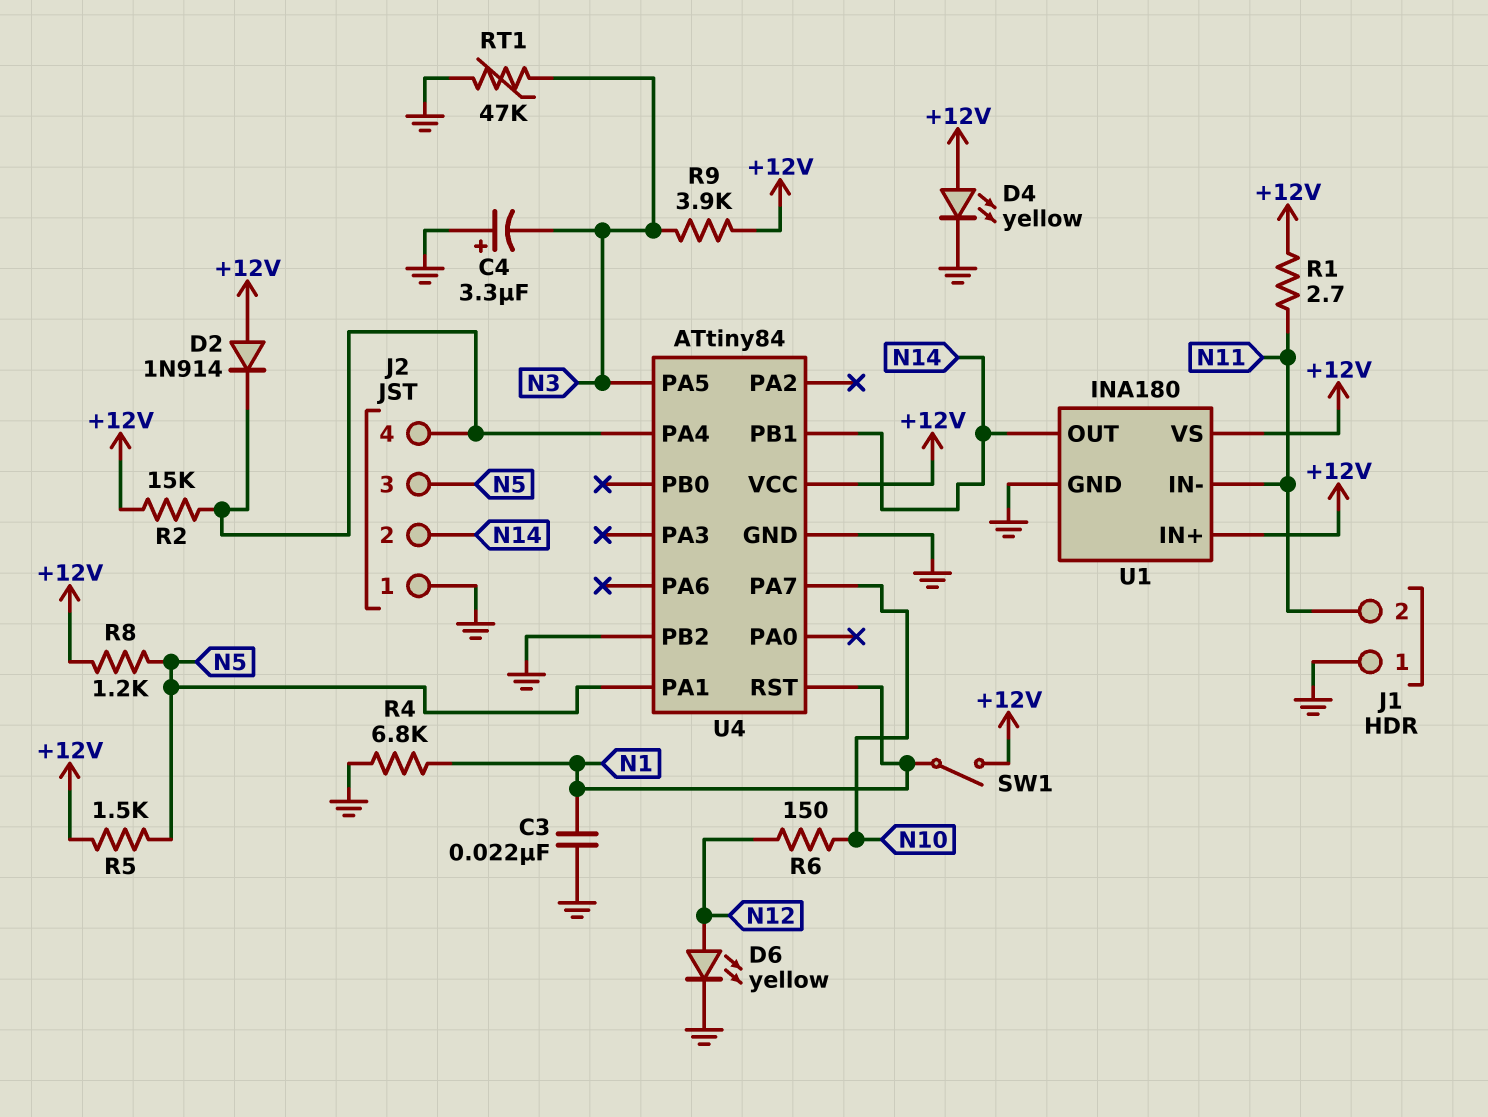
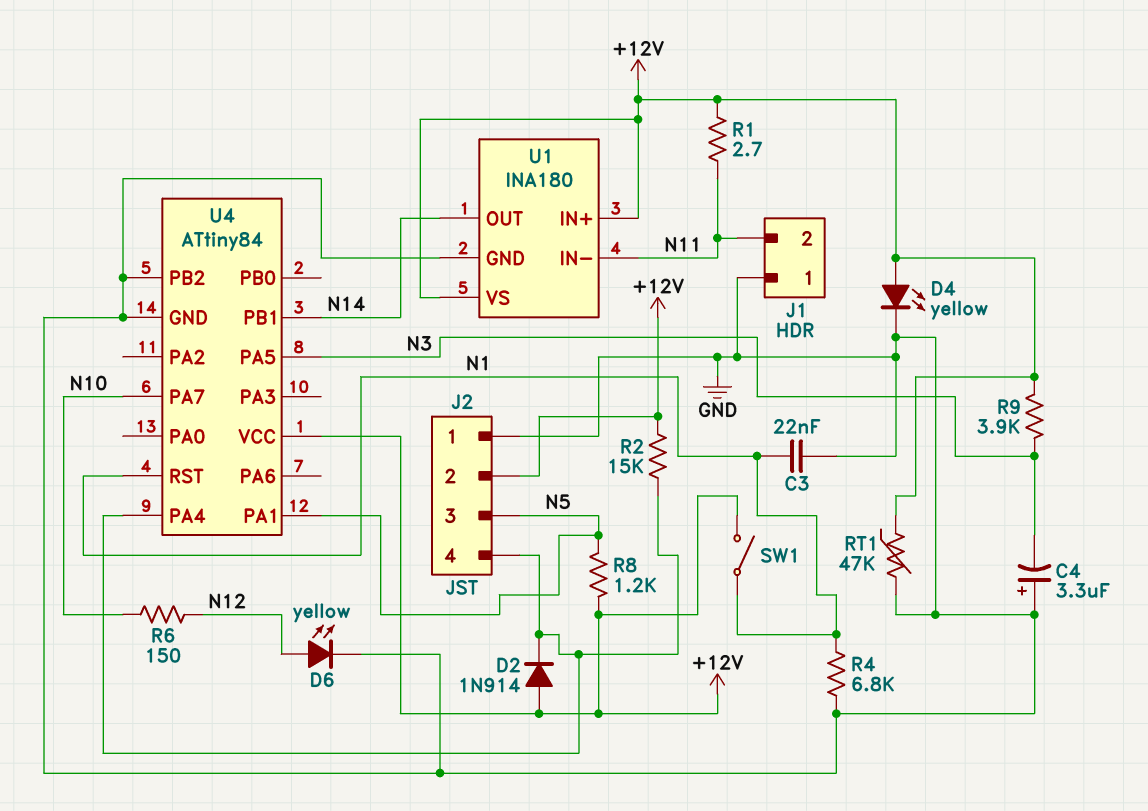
J2 pin 2: N14 -> +12V
R5: 1.5k (+12V, N5) -> none
RT1: 47k (GND, N3) -> 47k (+12V, GND)

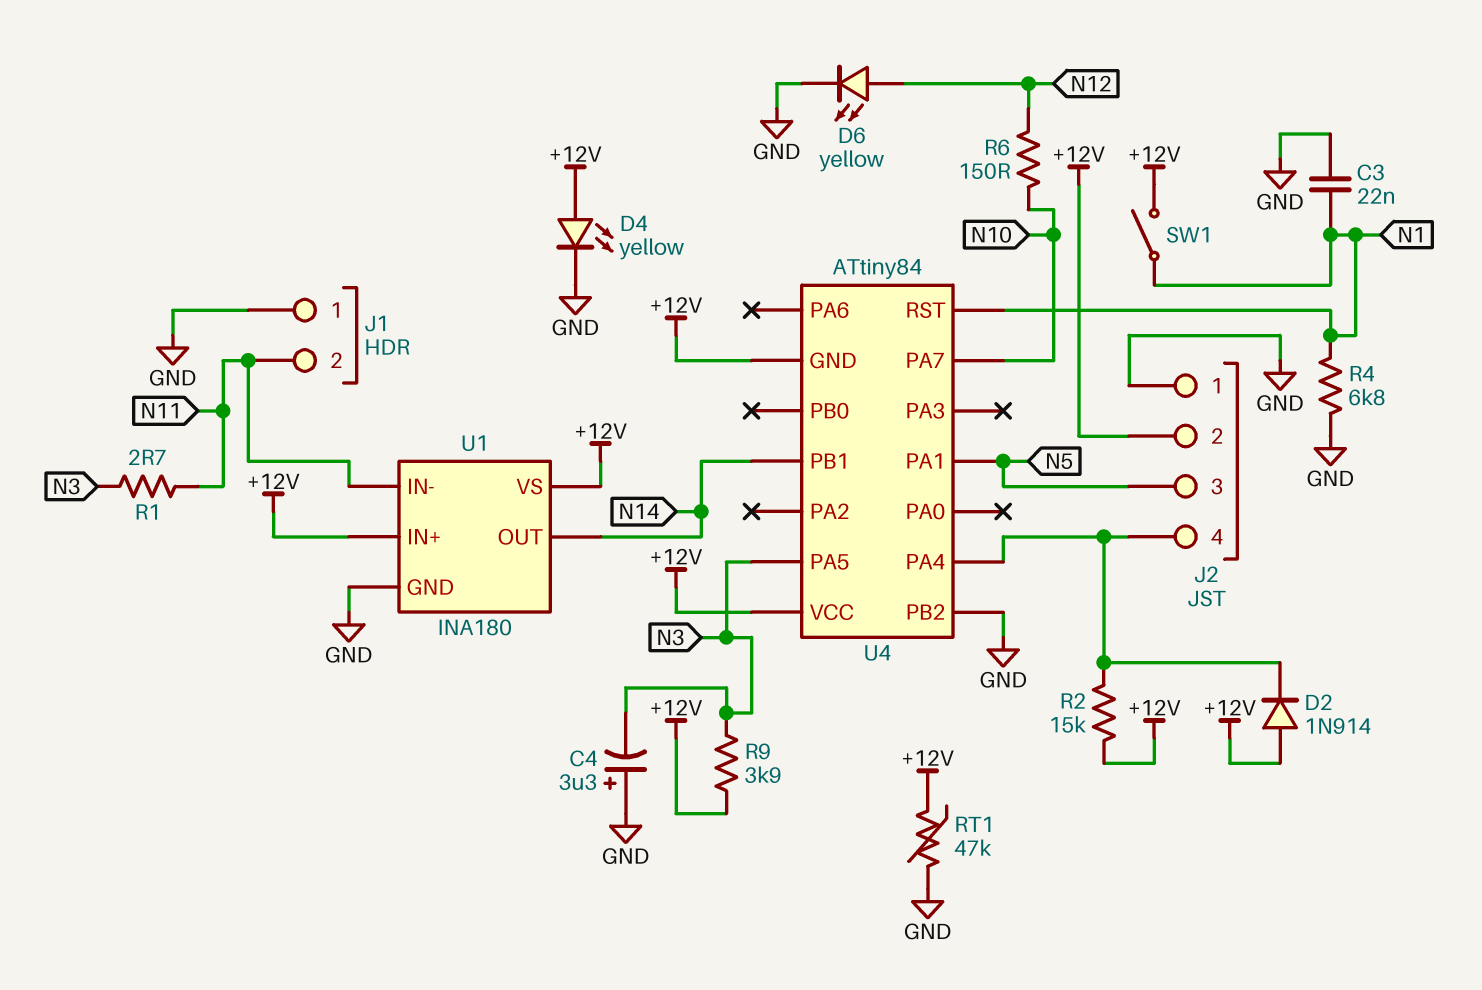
R1: 2.7 (+12V, N11) -> 2.7 (N3, N11)
R8: 1.2k (+12V, N5) -> none
U4 pin GND: GND -> +12V

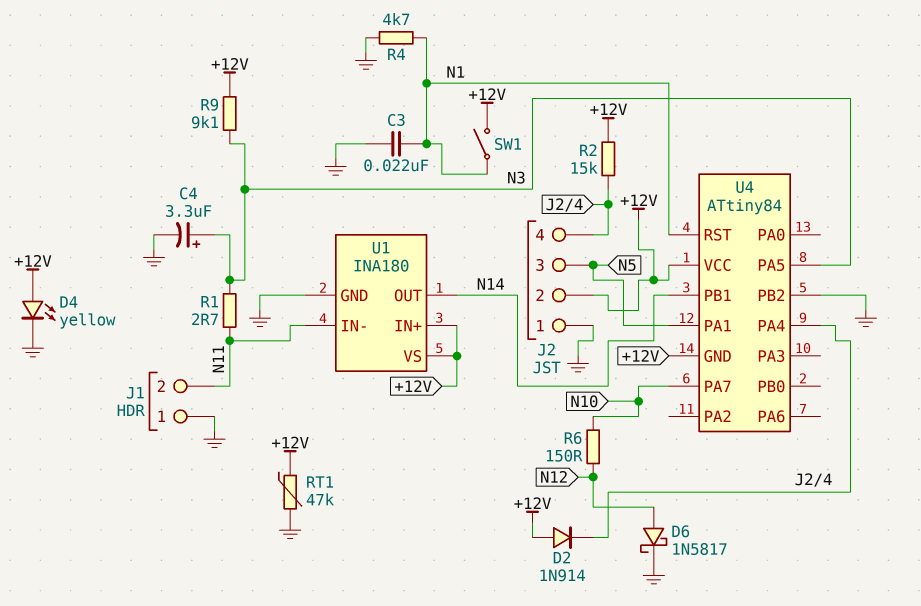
C4: 3.3uF (plus GND, minus N3) -> 3.3uF (plus N3, minus GND)
D6: LED yellow (A N12, K GND) -> schottky 1N5817 (A N12, K GND)
R4: 6.8k (GND, N1) -> 4.7k (GND, N1)
R9: 3.9k (+12V, N3) -> 9.1k (+12V, N3)

